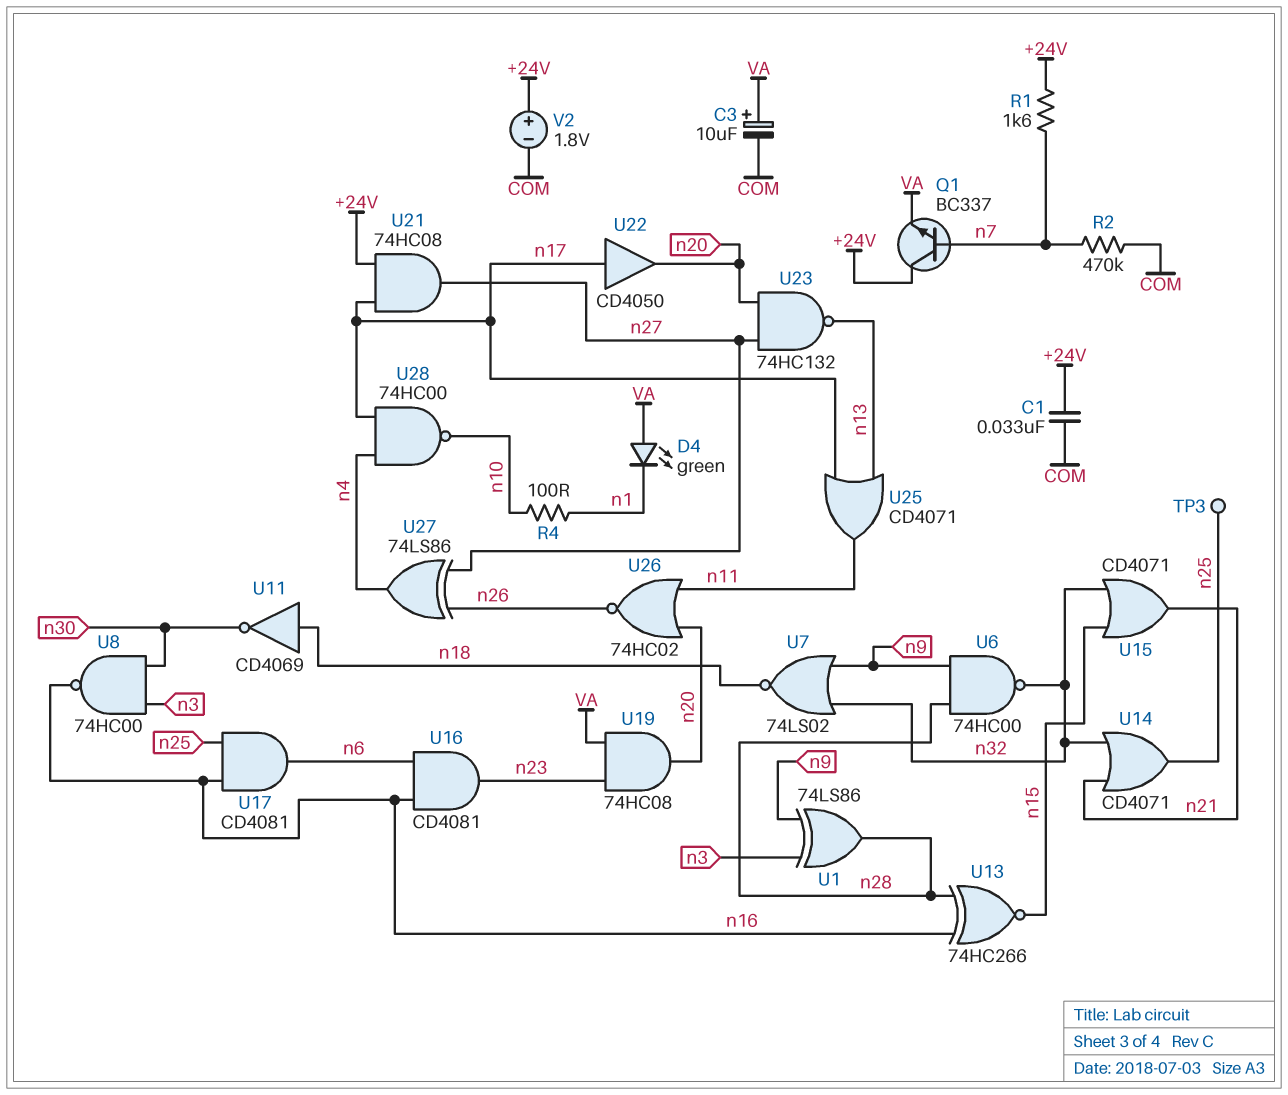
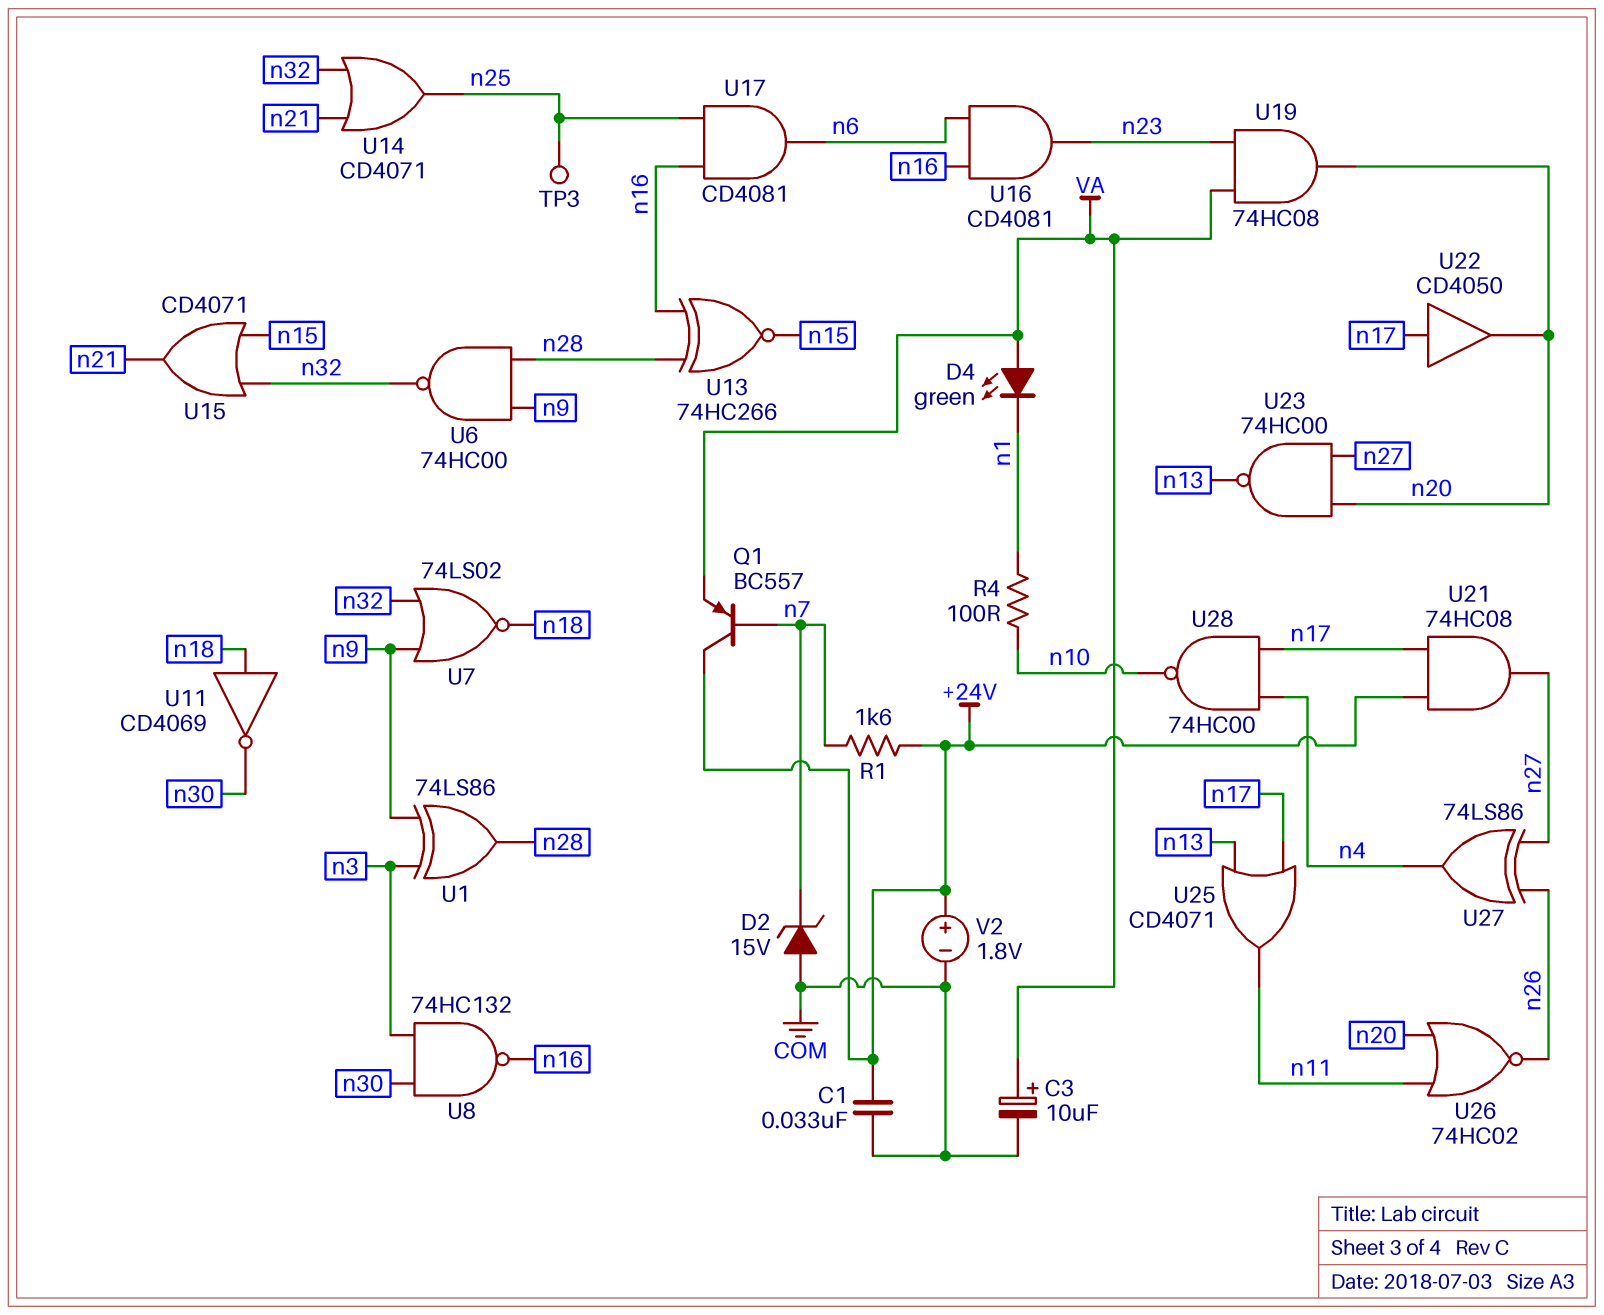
D2: none -> zener 15V (A COM, K n7)
Q1: NPN BC337 (B n7, C +24V, E VA) -> PNP BC557 (B n7, C +24V, E VA)
R2: 470k (COM, n7) -> none
U8: NAND 74HC00 (in n3, in n30, out n16) -> NAND 74HC132 (in n3, in n30, out n16)
U23: NAND 74HC132 (in n20, in n27, out n13) -> NAND 74HC00 (in n20, in n27, out n13)

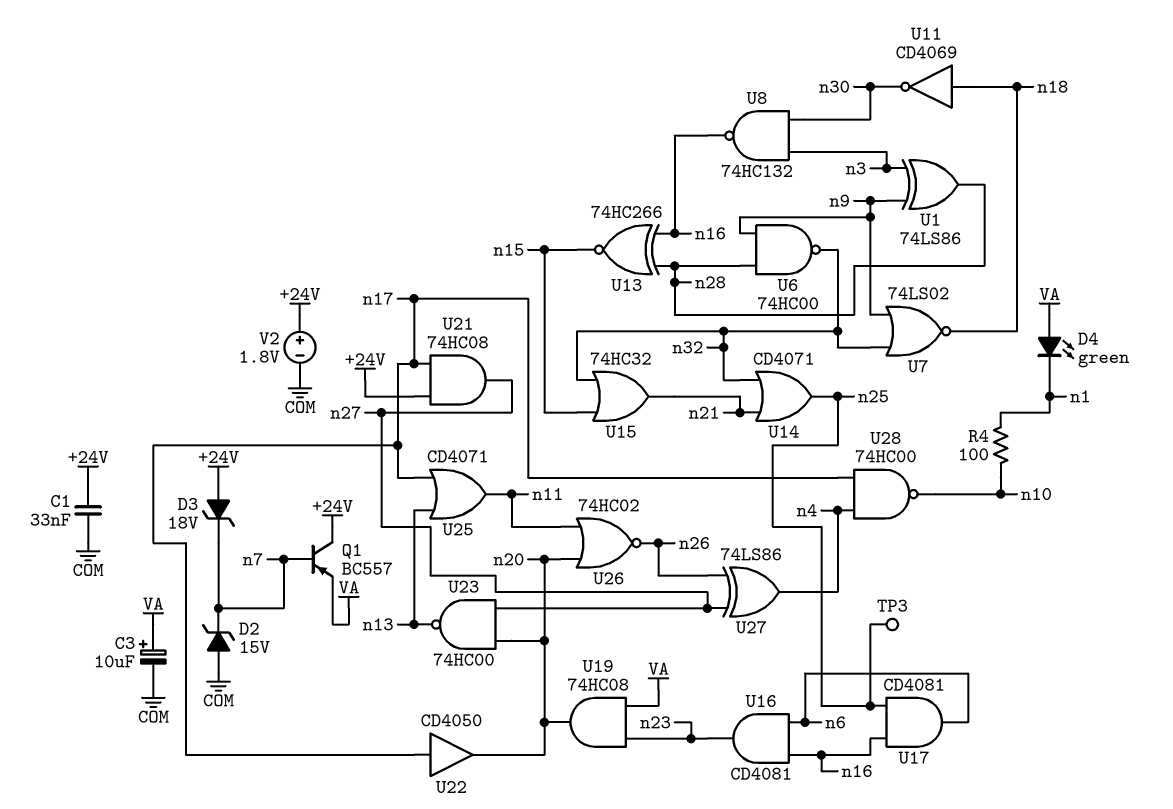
D3: none -> zener 18V (A +24V, K n7)
R1: 1.6k (+24V, n7) -> none
U15: OR CD4071 (in n15, in n32, out n21) -> OR 74HC32 (in n15, in n32, out n21)

